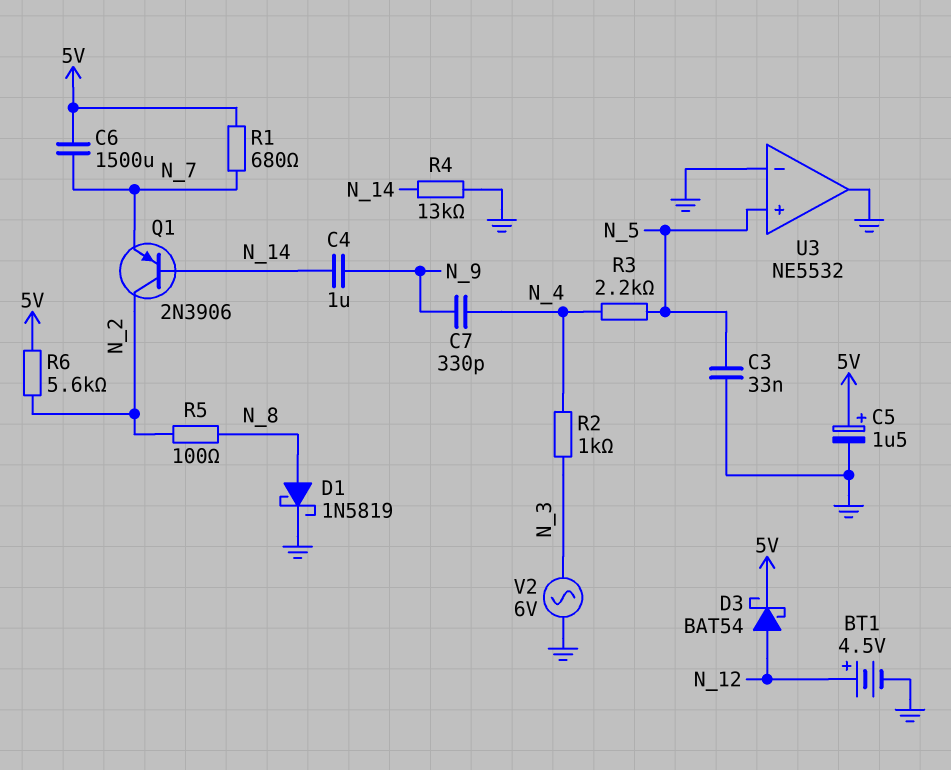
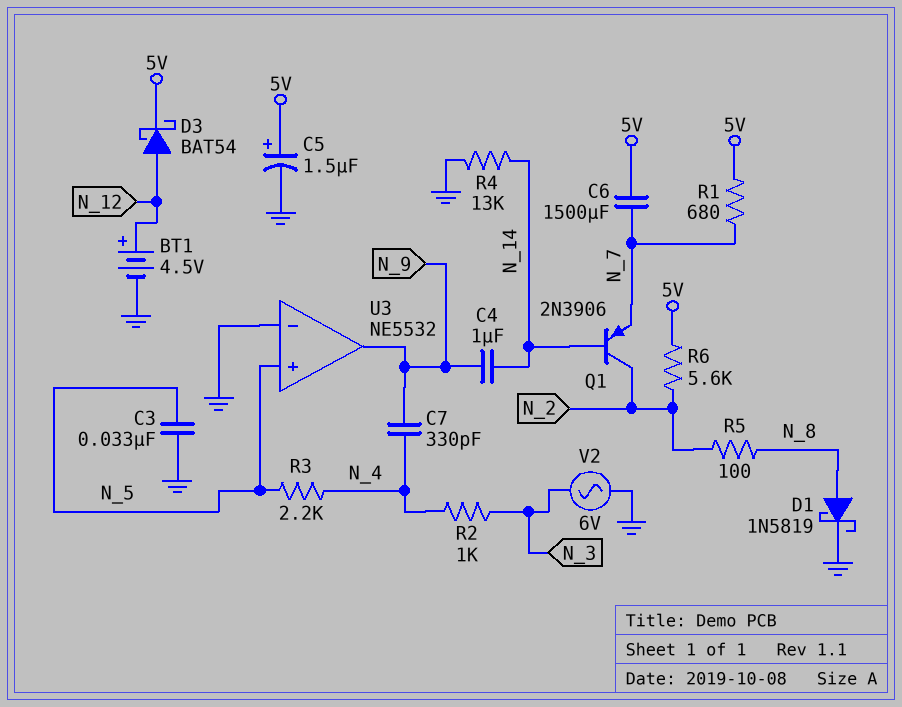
U3 pin out: GND -> N_9

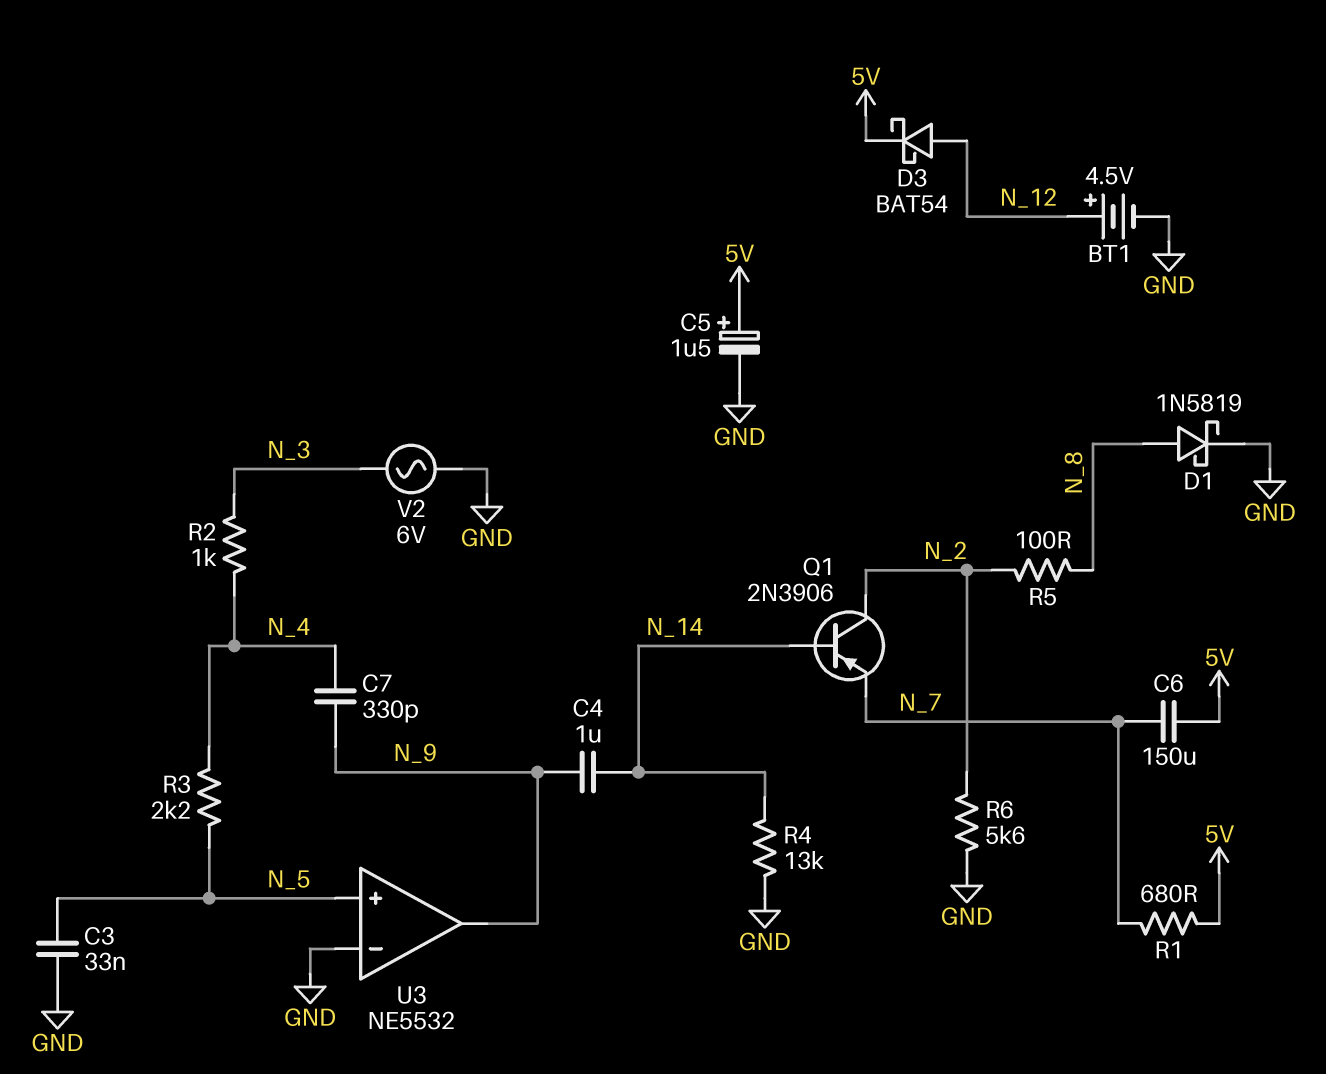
C6: 1500uF (5V, N_7) -> 150uF (5V, N_7)
R6: 5.6k (5V, N_2) -> 5.6k (GND, N_2)

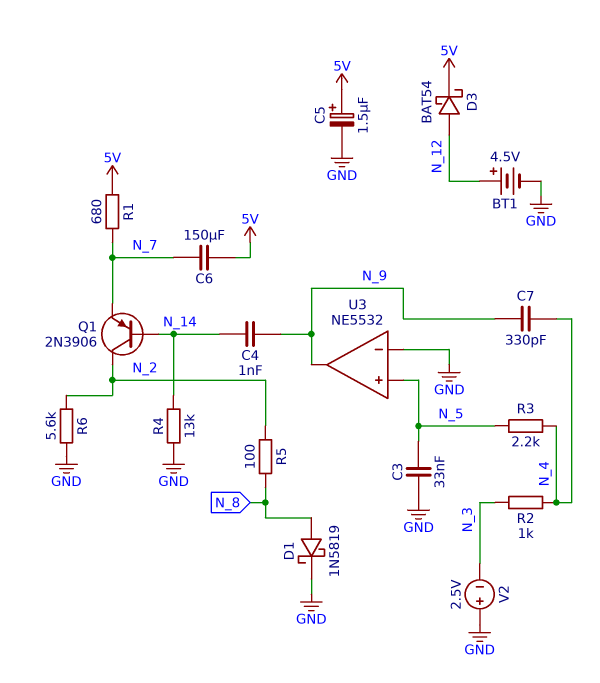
C4: 1uF (N_9, N_14) -> 1nF (N_9, N_14)
V2: AC 6V (GND, N_3) -> 2.5V (plus GND, minus N_3)

